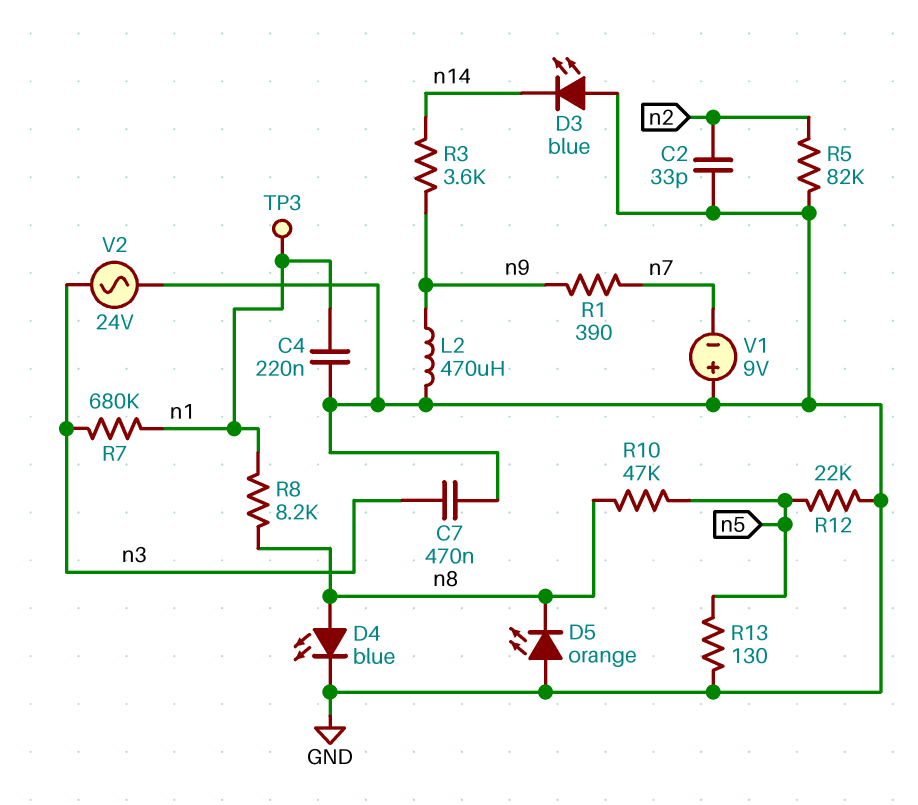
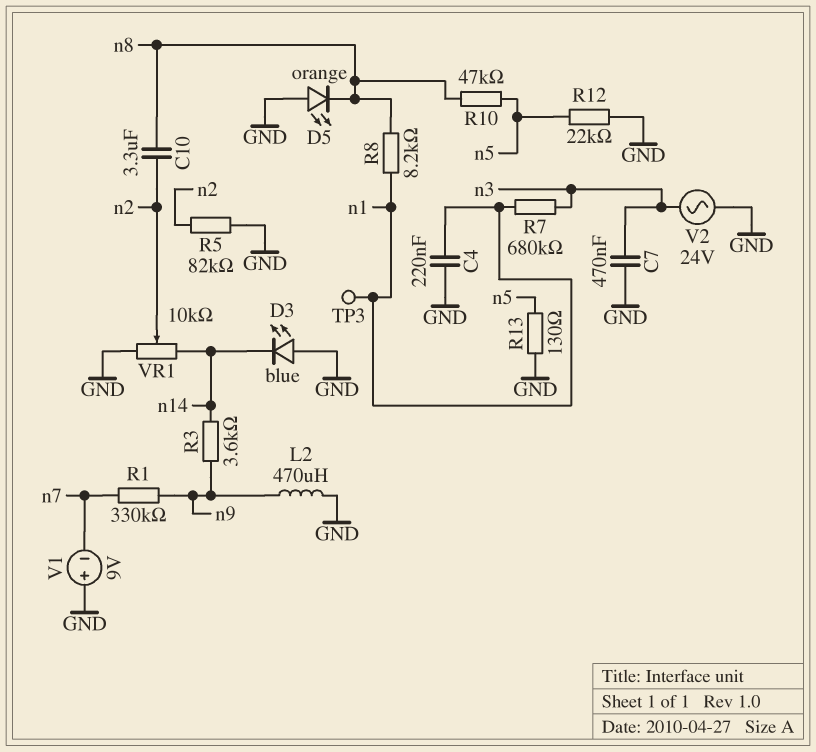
C2: 33pF (GND, n2) -> none
C10: none -> 3.3uF (n2, n8)
D4: LED blue (A n8, K GND) -> none
R1: 390 (n7, n9) -> 330k (n7, n9)
VR1: none -> 10k (GND, n14, wiper n2)

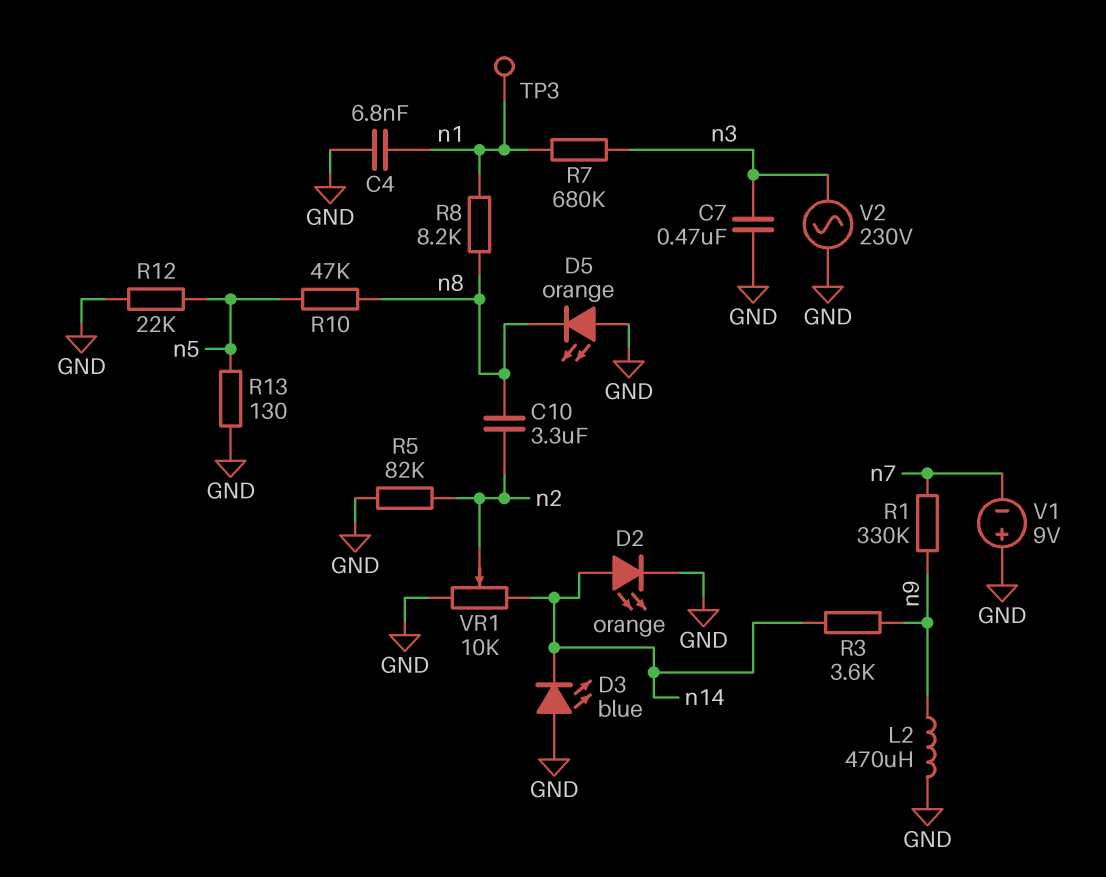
C4: 220nF (GND, n1) -> 6.8nF (GND, n1)
D2: none -> LED orange (A n14, K GND)
V2: AC 24V (GND, n3) -> AC 230V (GND, n3)

